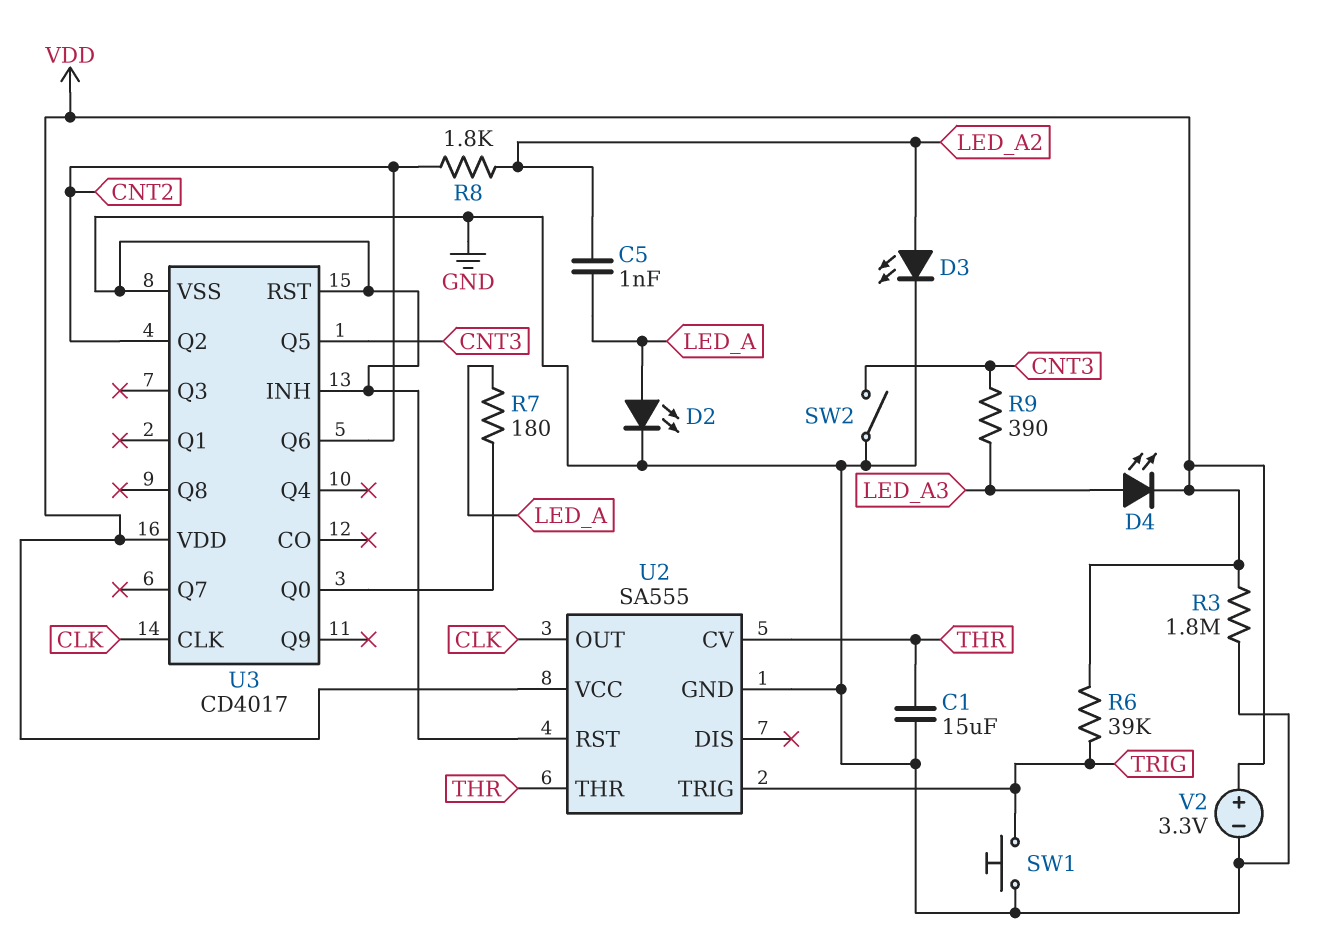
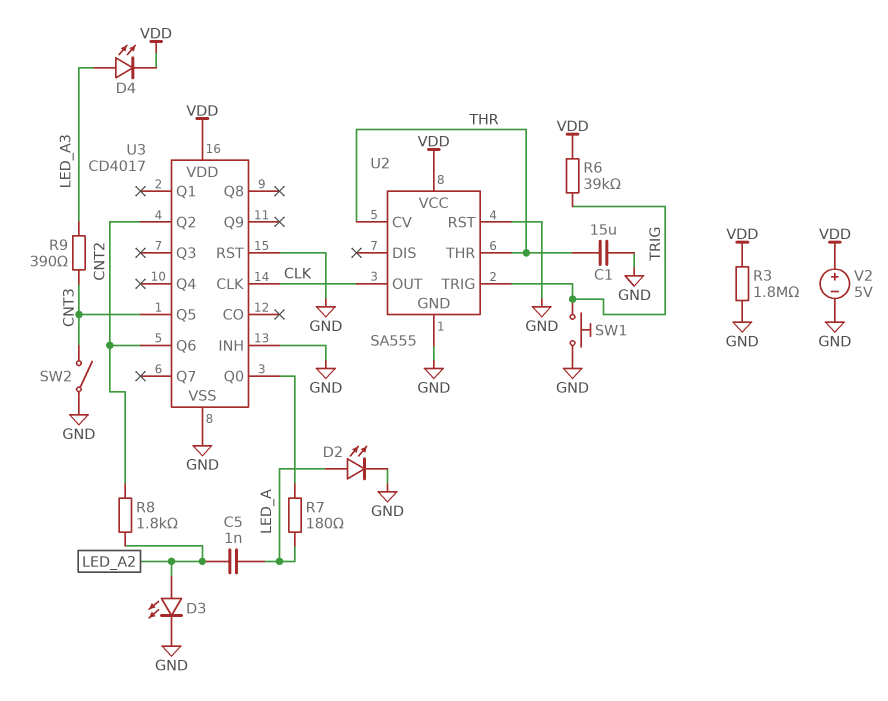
V2: 3.3V (plus VDD, minus GND) -> 5V (plus VDD, minus GND)

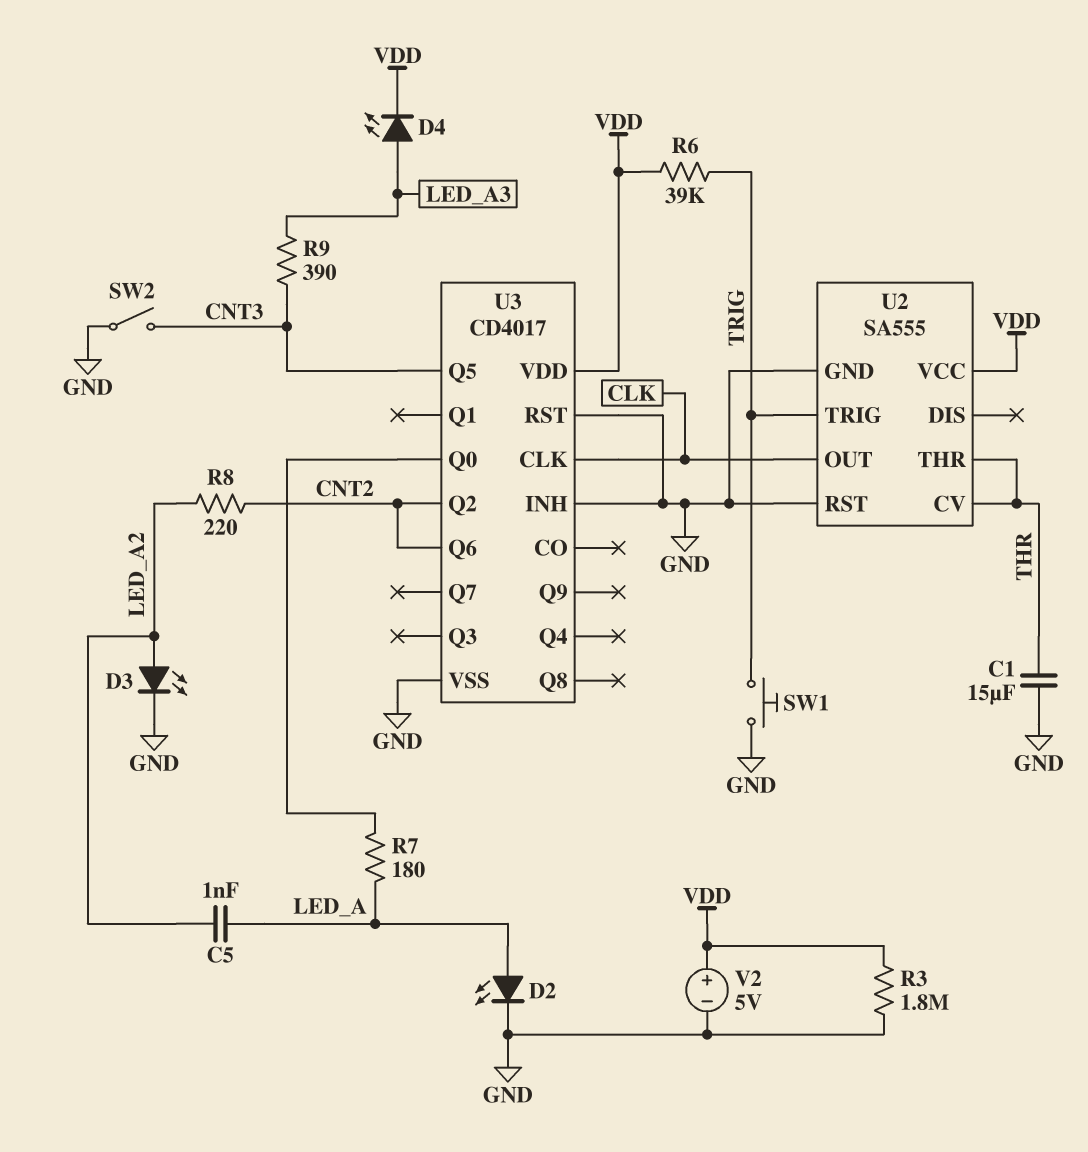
R8: 1.8k (CNT2, LED_A2) -> 220 (CNT2, LED_A2)

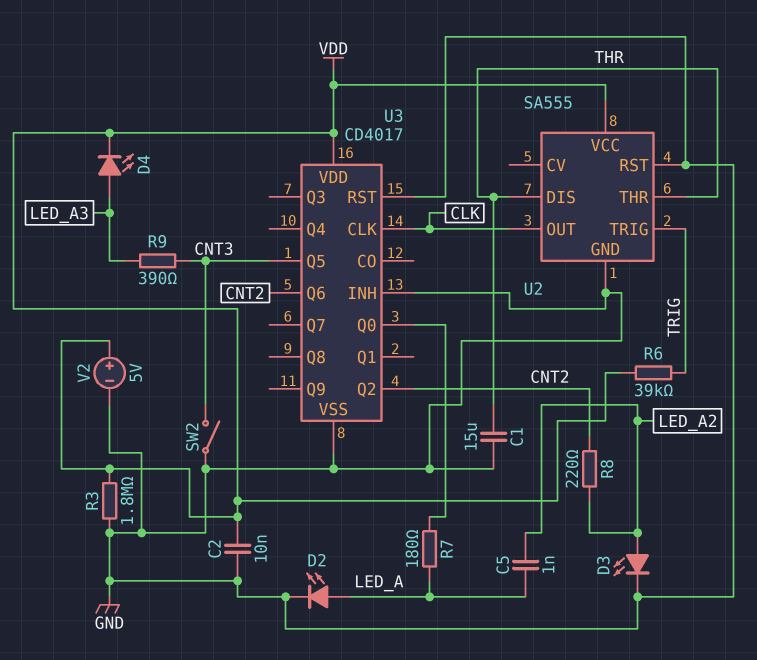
C2: none -> 10nF (GND, VDD)
SW1: button (GND, TRIG) -> none
U2 pin CV: THR -> none
U2 pin DIS: none -> THR

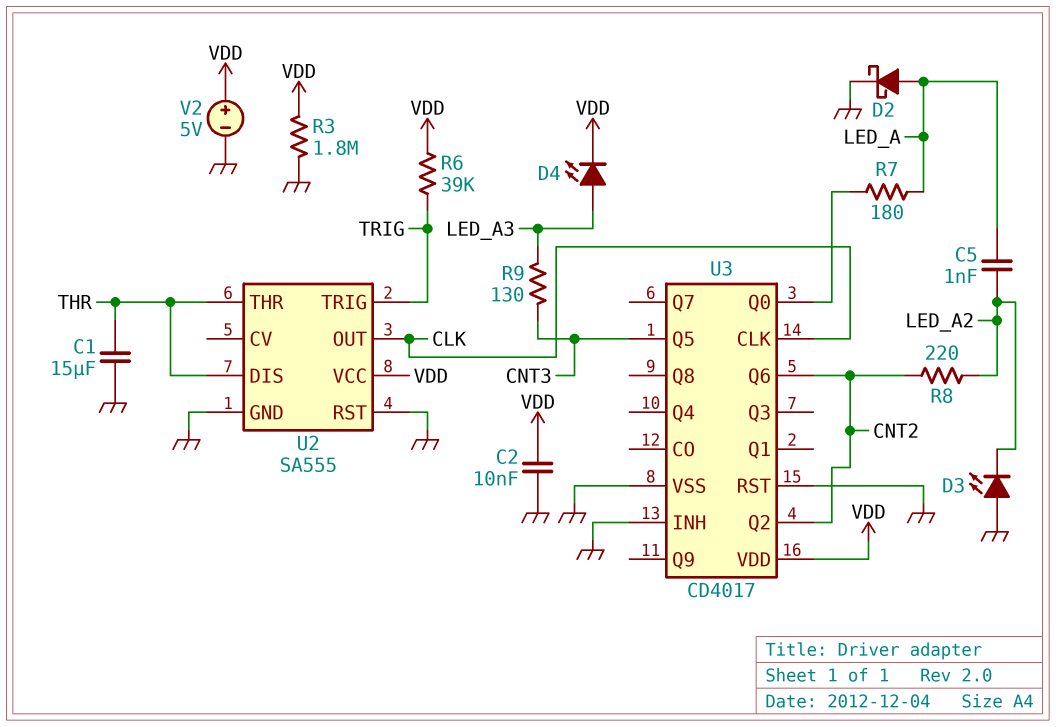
D2: LED (A LED_A, K GND) -> schottky (A LED_A, K GND)
D3: LED (A LED_A2, K GND) -> LED (A GND, K LED_A2)
R9: 390 (CNT3, LED_A3) -> 130 (CNT3, LED_A3)
SW2: switch (CNT3, GND) -> none

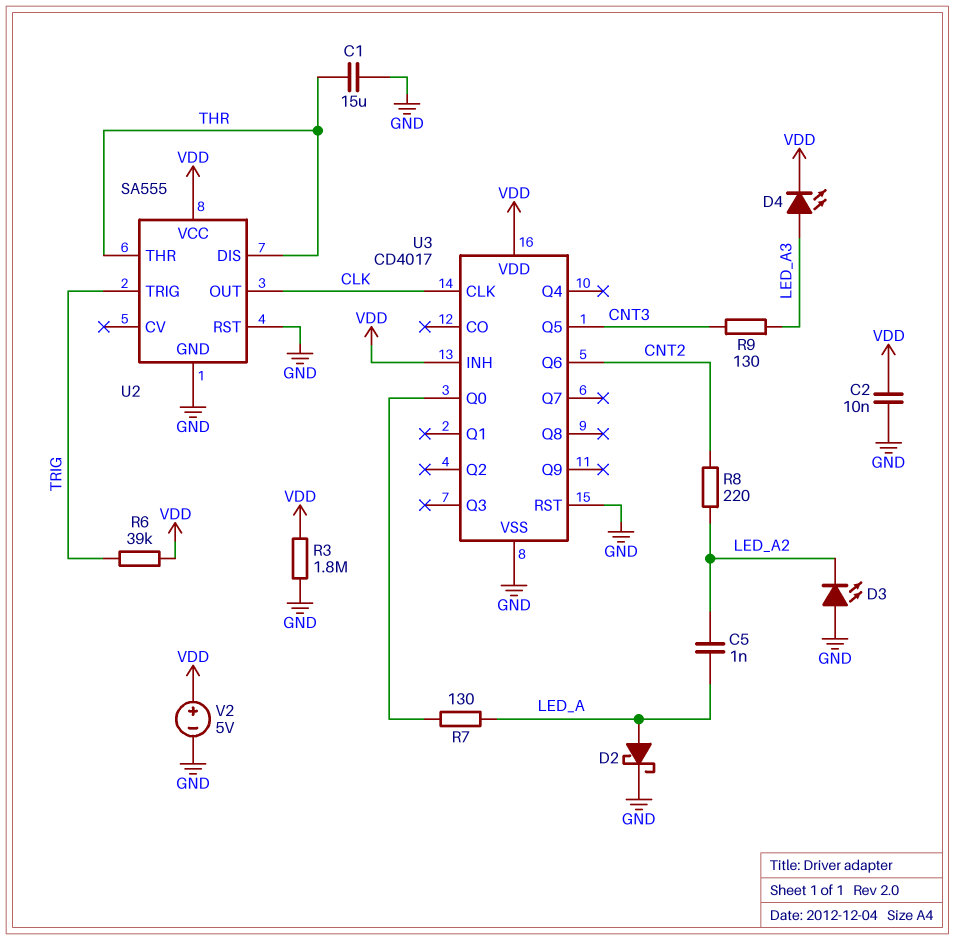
R7: 180 (LED_A, U3/Q0) -> 130 (LED_A, U3/Q0)
U3 pin INH: GND -> VDD
U3 pin Q2: CNT2 -> none

